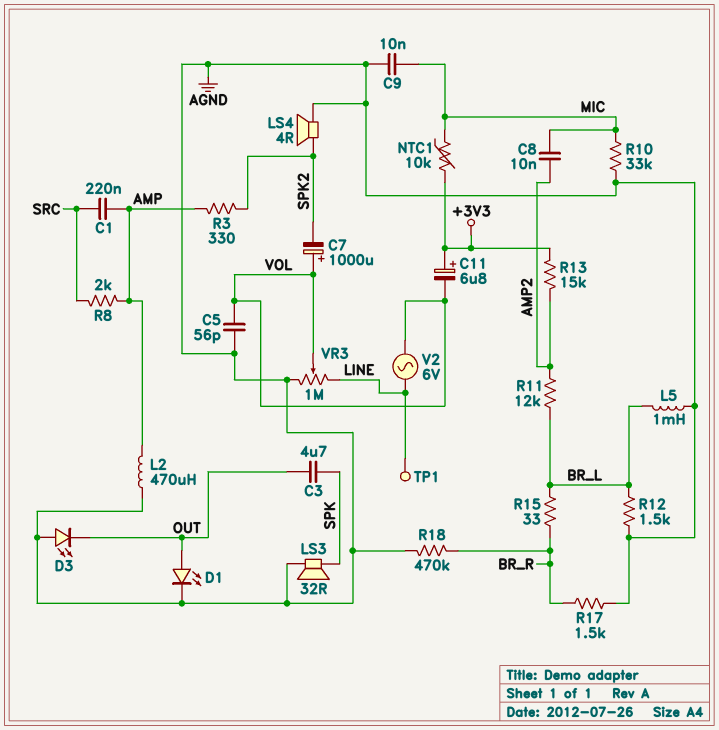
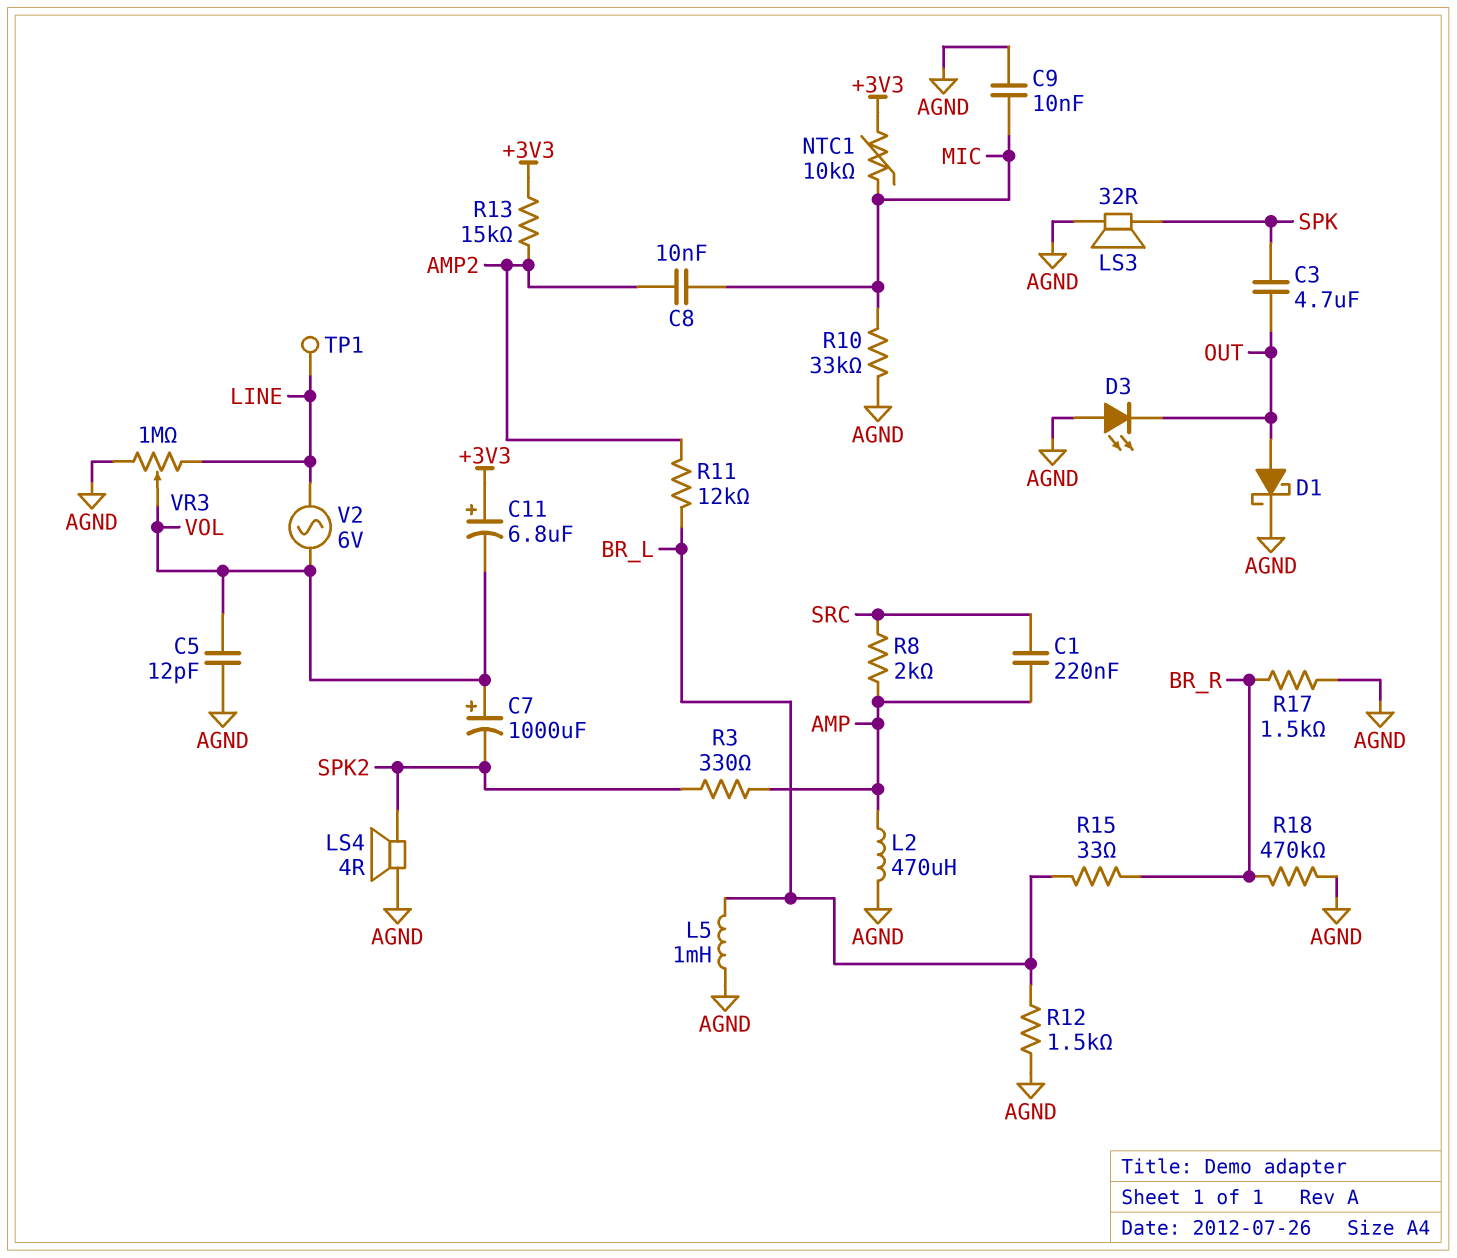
C5: 56pF (AGND, VOL) -> 12pF (AGND, VOL)
D1: LED (A OUT, K AGND) -> schottky (A OUT, K AGND)

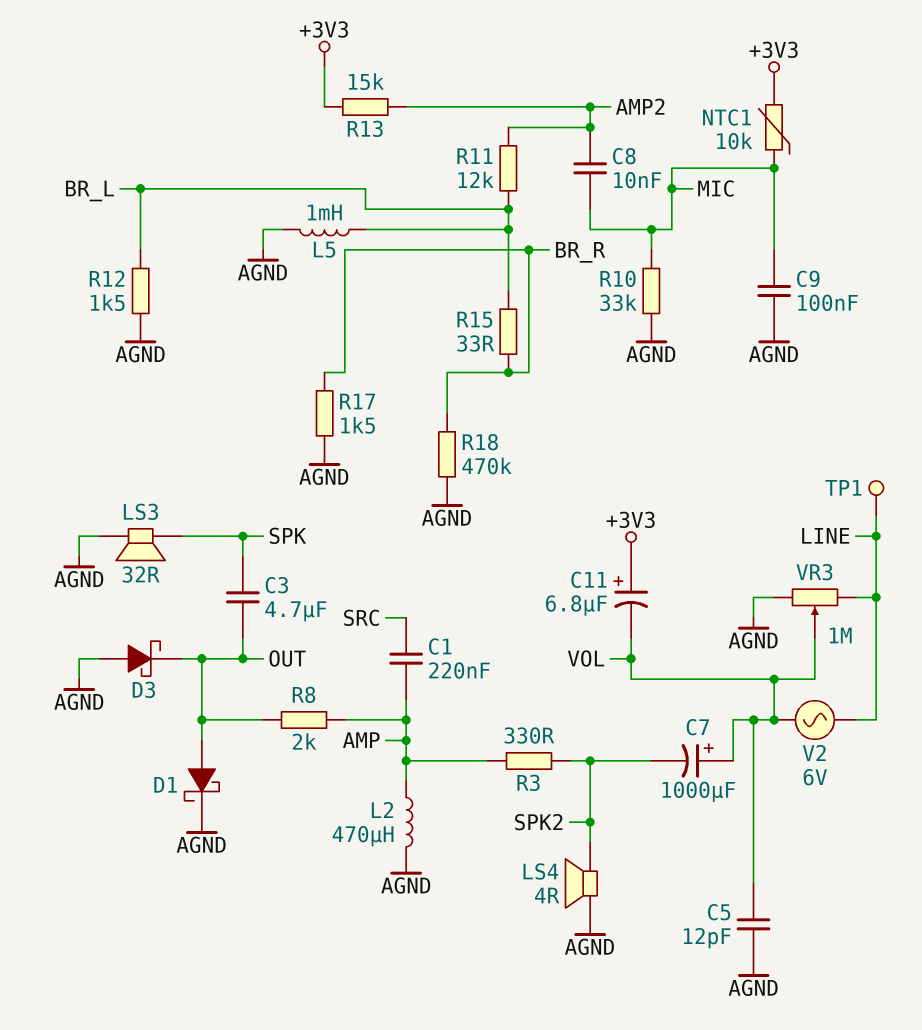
C9: 10nF (AGND, MIC) -> 100nF (AGND, MIC)
D3: LED (A AGND, K OUT) -> schottky (A AGND, K OUT)
R8: 2k (AMP, SRC) -> 2k (AMP, OUT)

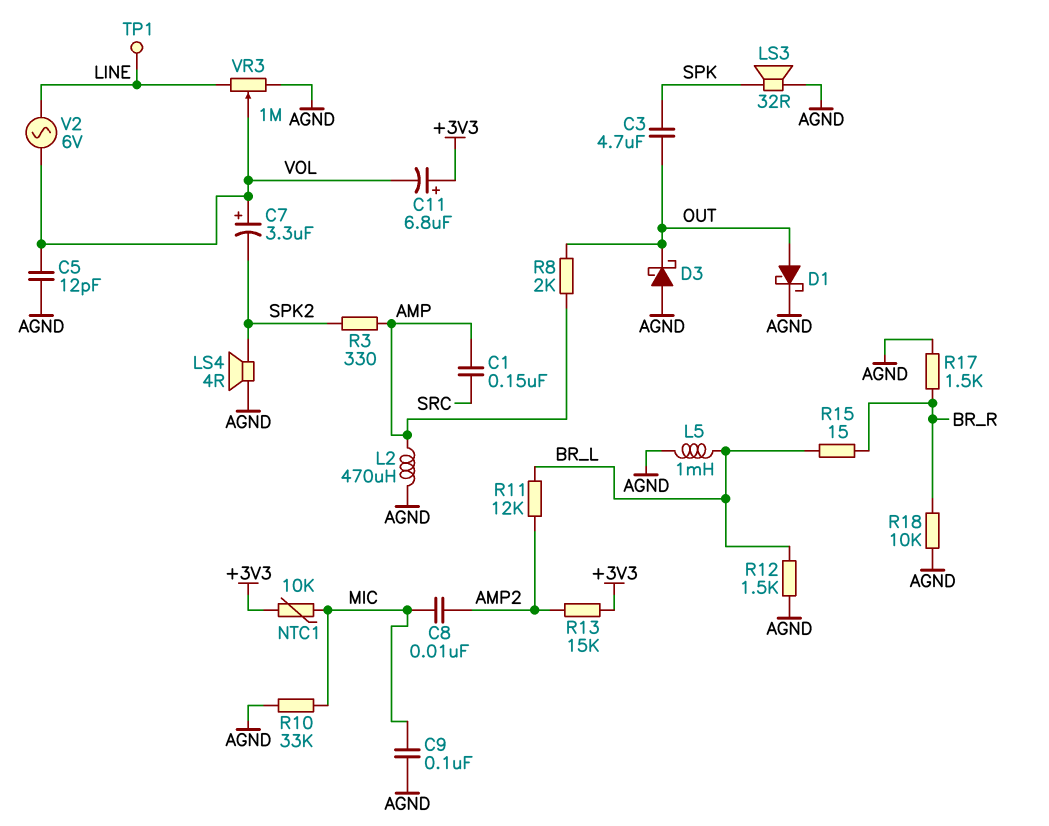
C1: 220nF (AMP, SRC) -> 150nF (AMP, SRC)
C7: 1000uF (plus VOL, minus SPK2) -> 3.3uF (plus VOL, minus SPK2)
R15: 33 (BR_L, BR_R) -> 15 (BR_L, BR_R)
R18: 470k (AGND, BR_R) -> 10k (AGND, BR_R)

